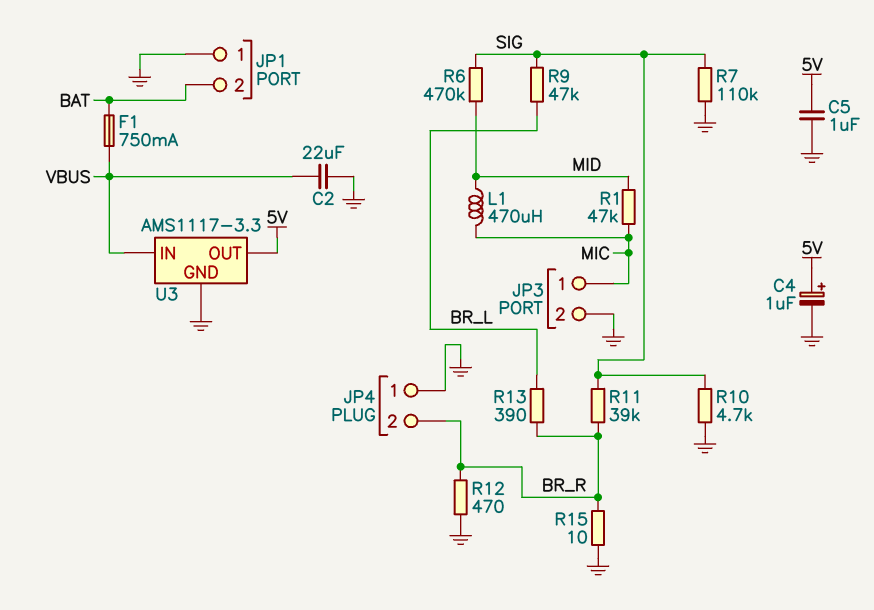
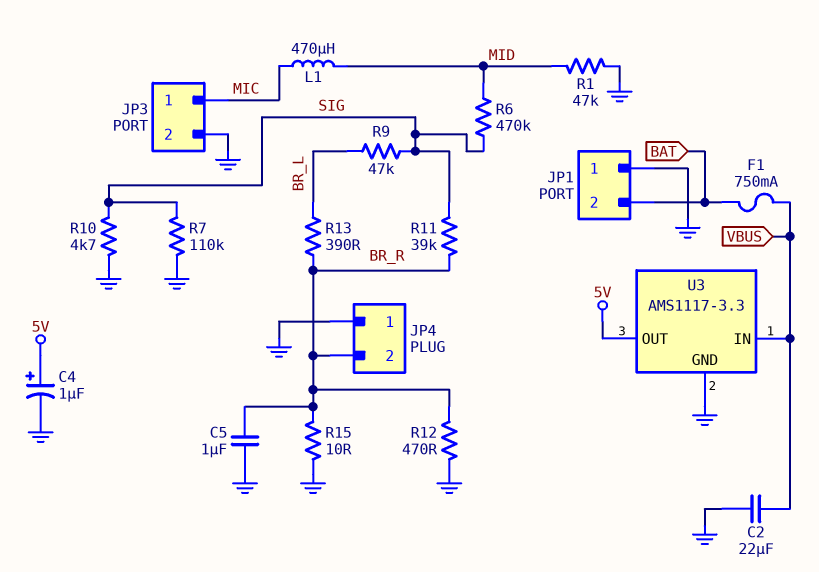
C5: 1uF (5V, GND) -> 1uF (BR_R, GND)
R1: 47k (MIC, MID) -> 47k (GND, MID)

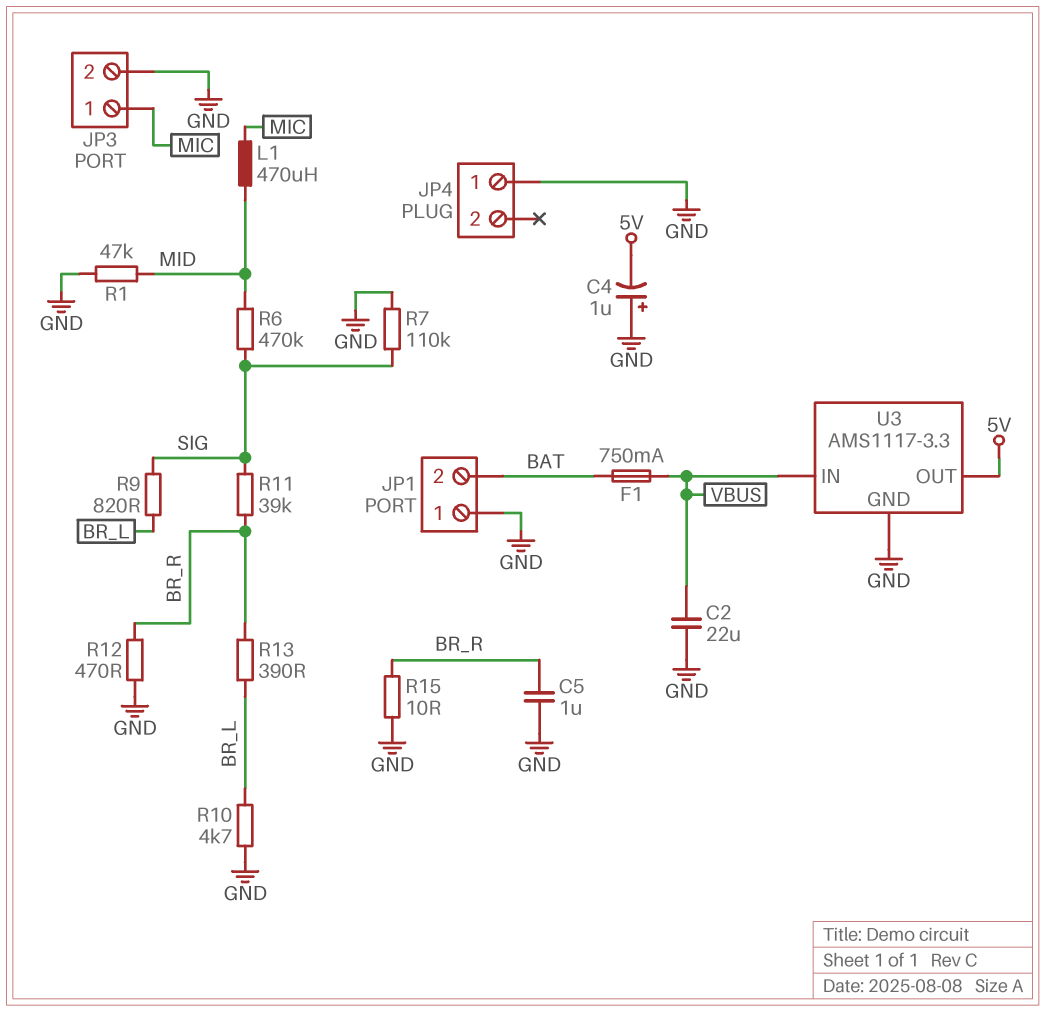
C4: 1uF (plus 5V, minus GND) -> 1uF (plus GND, minus 5V)
JP4 pin 2: BR_R -> none
R9: 47k (BR_L, SIG) -> 820 (BR_L, SIG)
R10: 4.7k (GND, SIG) -> 4.7k (BR_L, GND)

